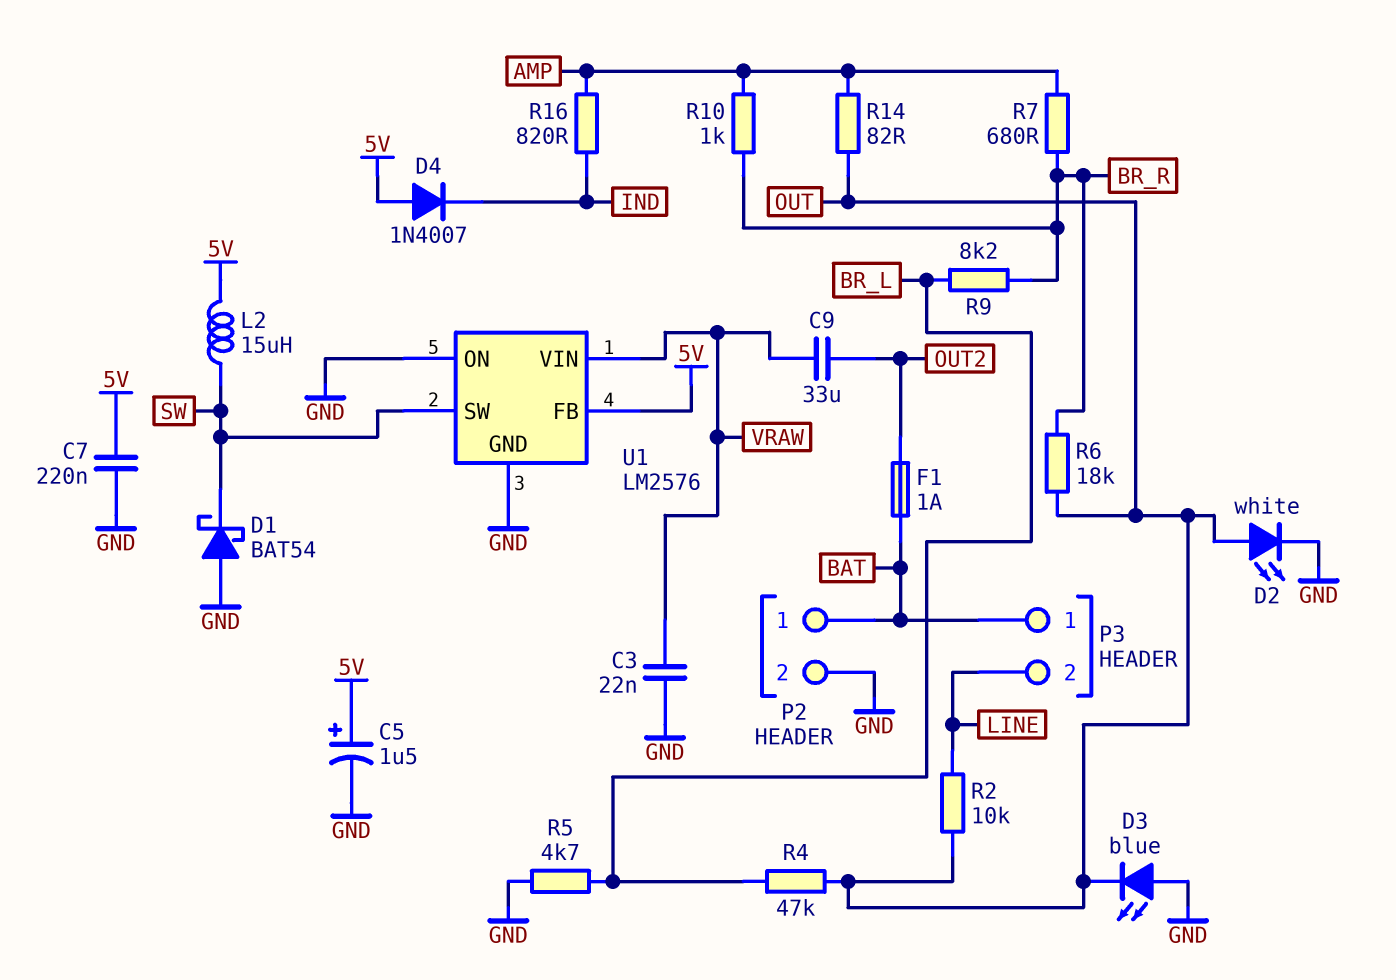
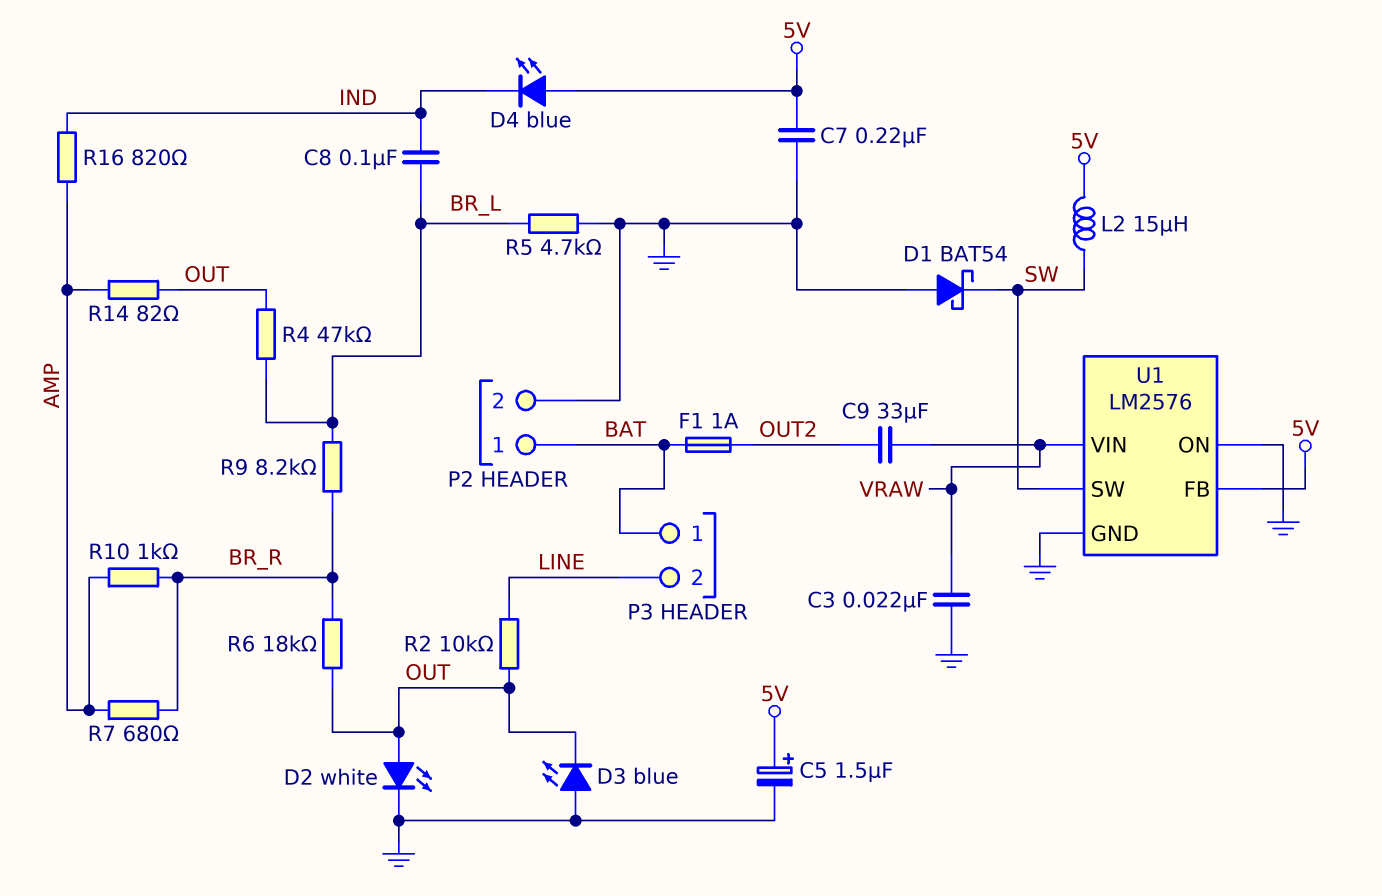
C8: none -> 100nF (BR_L, IND)
D4: diode 1N4007 (A 5V, K IND) -> LED blue (A 5V, K IND)

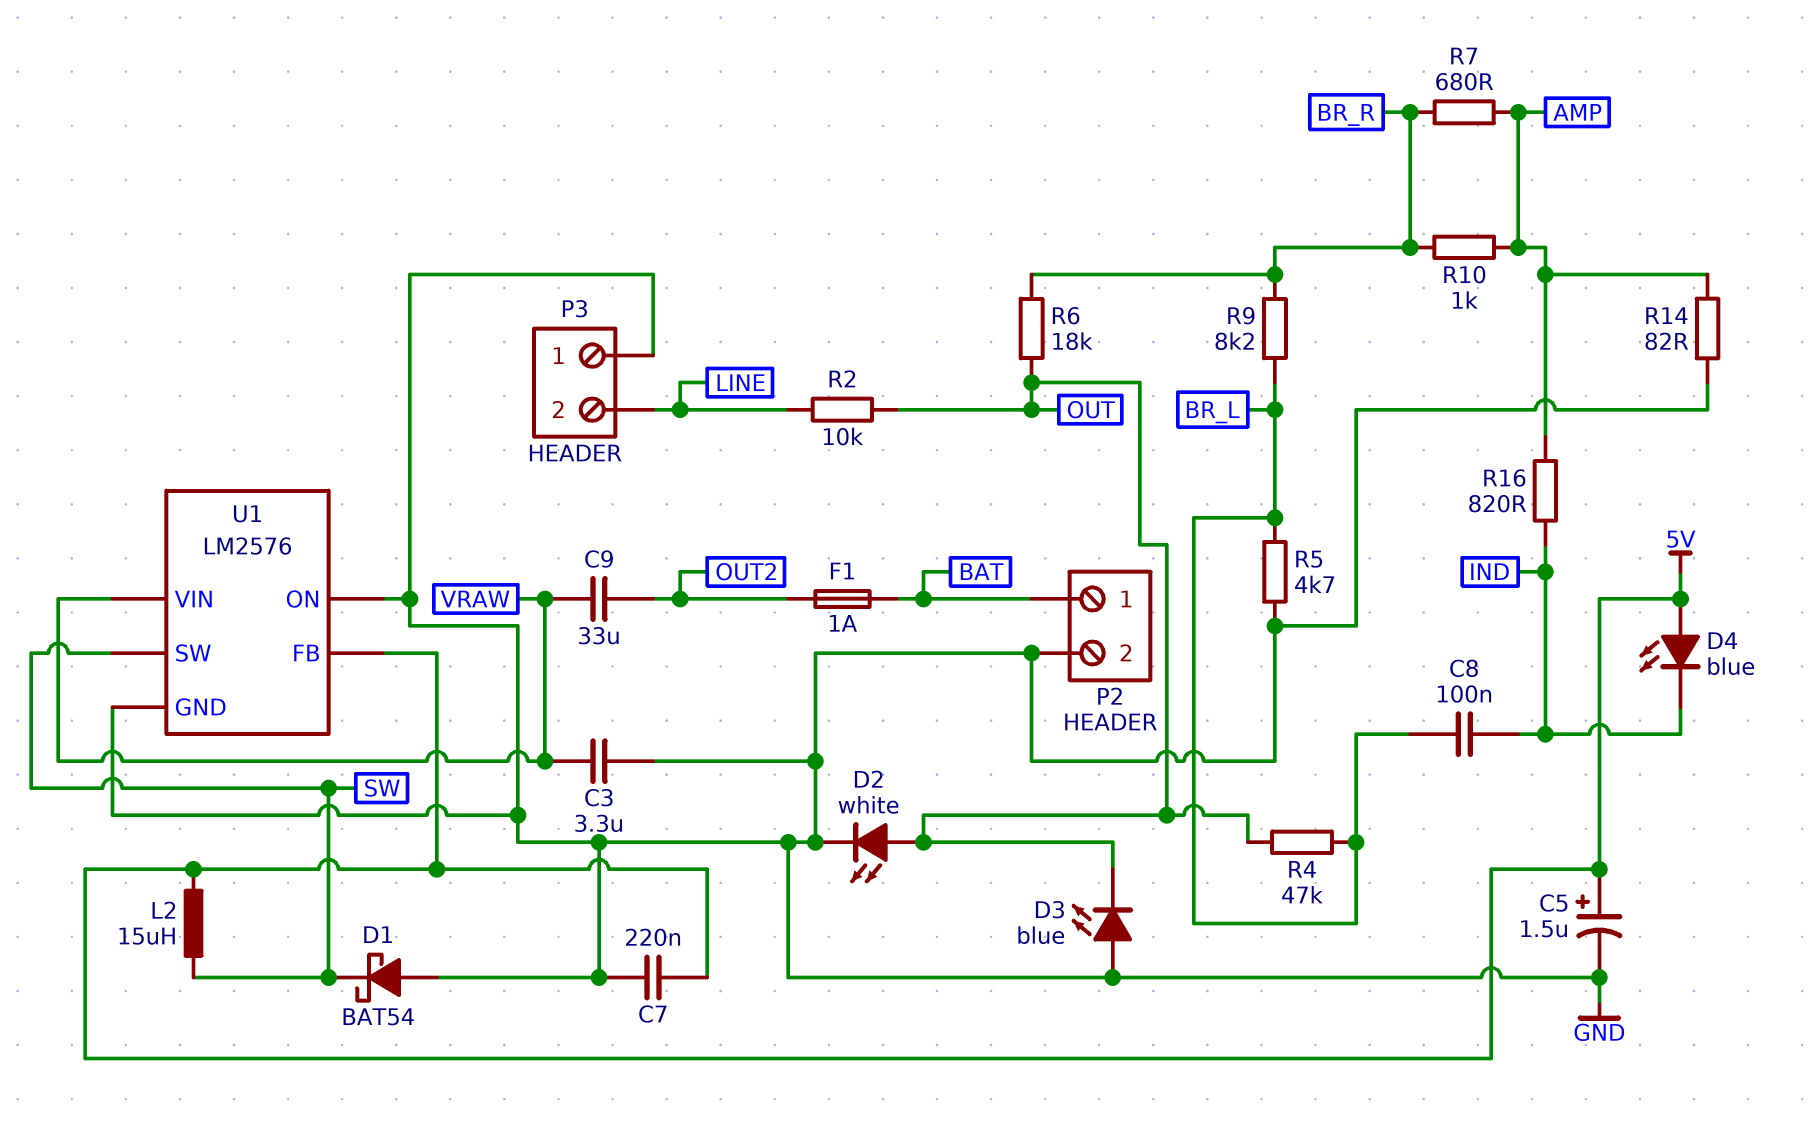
C3: 22nF (GND, VRAW) -> 3.3uF (GND, VRAW)
P3 pin 1: BAT -> GND
R14: 82 (AMP, OUT) -> 82 (AMP, GND)

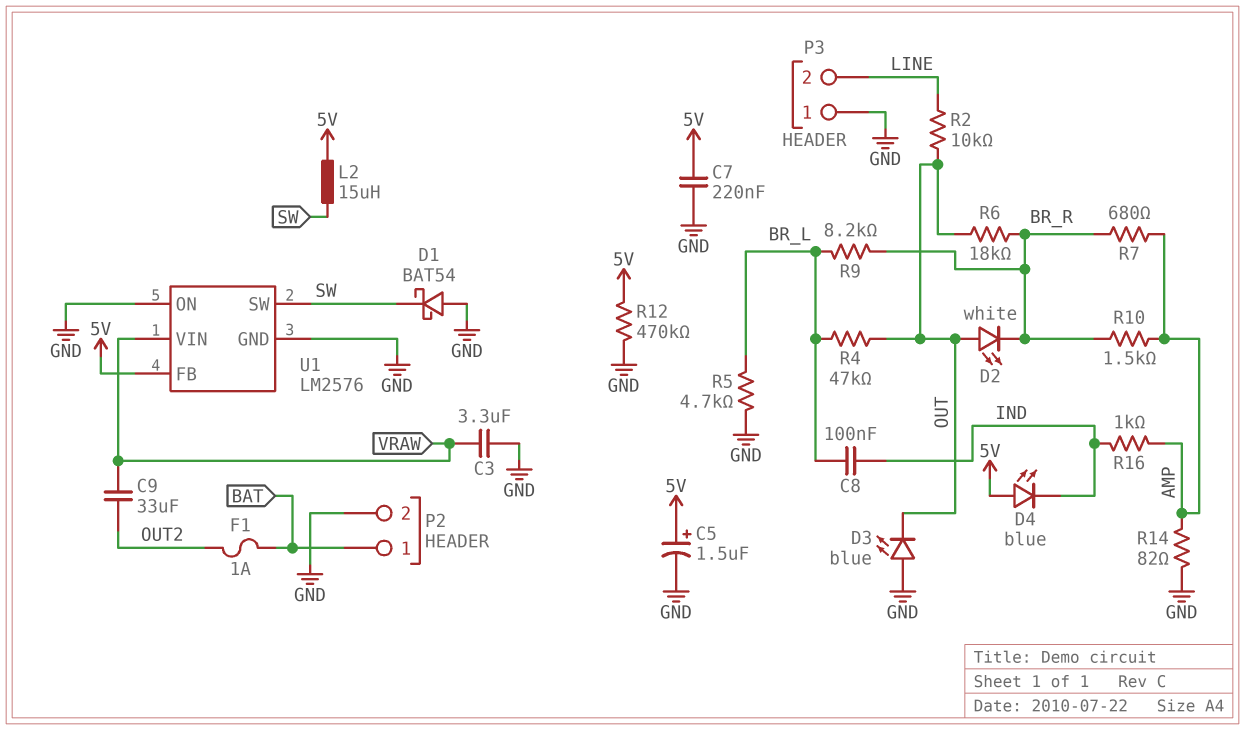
D2: LED white (A OUT, K GND) -> LED white (A OUT, K BR_R)
R10: 1k (AMP, BR_R) -> 1.5k (AMP, BR_R)
R12: none -> 470k (5V, GND)
R16: 820 (AMP, IND) -> 1k (AMP, IND)

